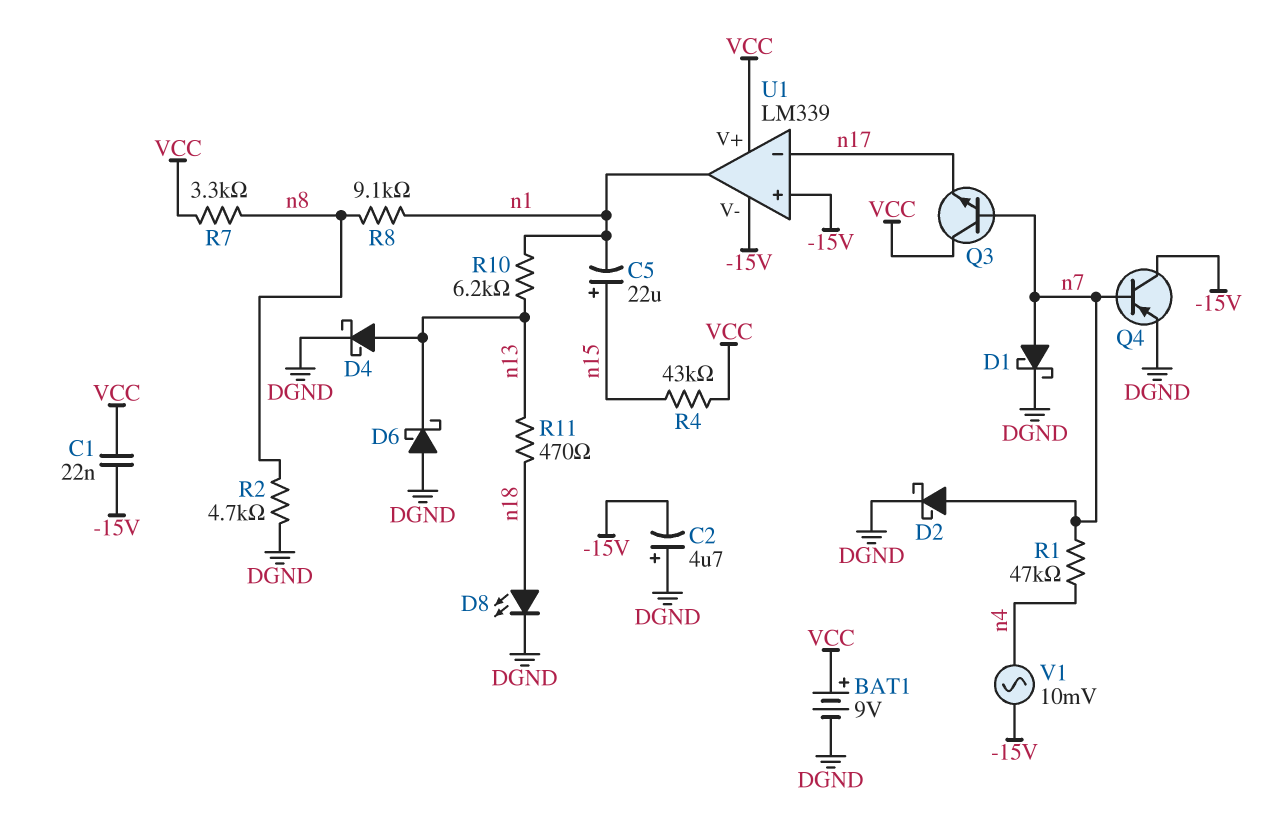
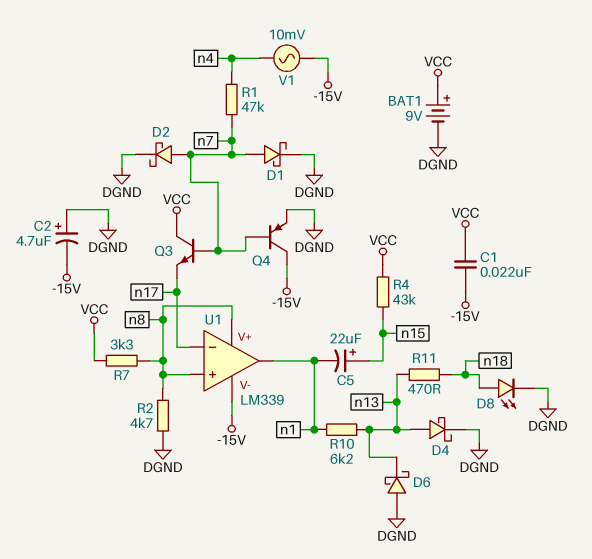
R8: 9.1k (n1, n8) -> none
U1 pin V+: VCC -> n8
U1 pin in+: -15V -> n8

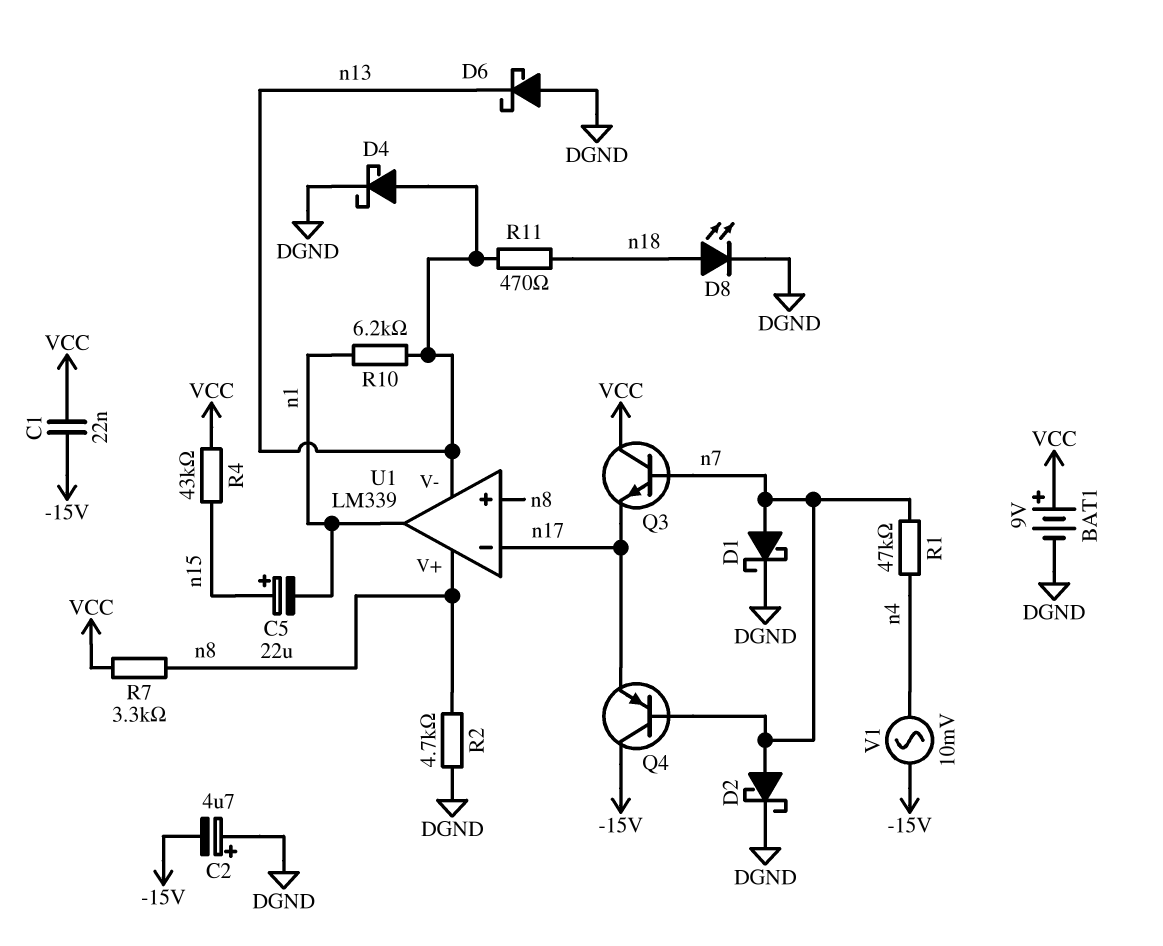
Q4: PNP (B n7, C -15V, E DGND) -> PNP (B n7, C -15V, E n17)
U1 pin V-: -15V -> n13

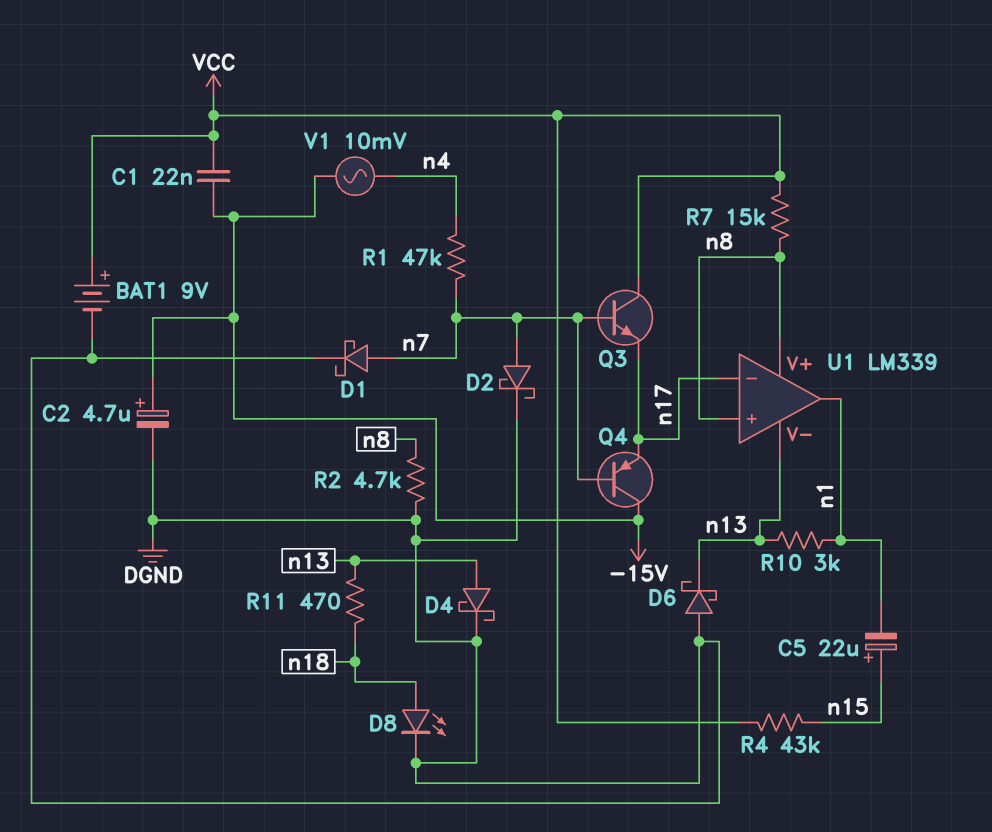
C2: 4.7uF (plus DGND, minus -15V) -> 4.7uF (plus -15V, minus DGND)
R7: 3.3k (VCC, n8) -> 15k (VCC, n8)
R10: 6.2k (n1, n13) -> 3k (n1, n13)

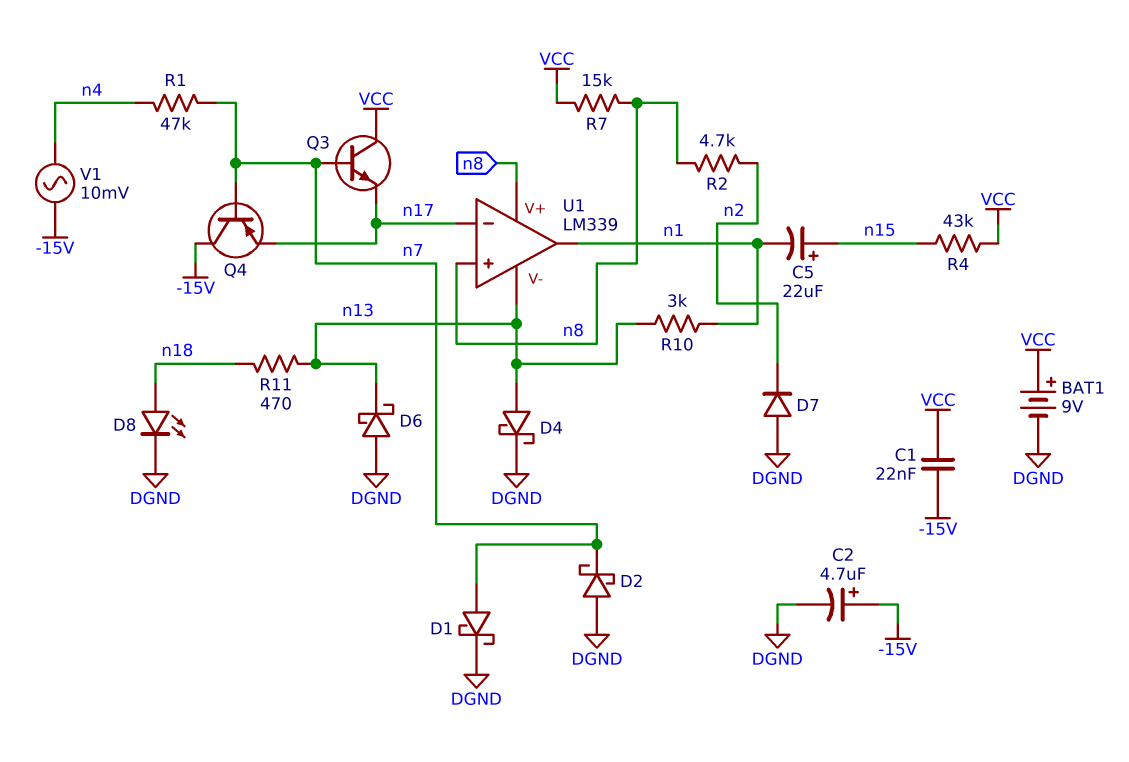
D2: schottky (A n7, K DGND) -> schottky (A DGND, K n7)
D7: none -> diode (A DGND, K n2)
R2: 4.7k (DGND, n8) -> 4.7k (n2, n8)

